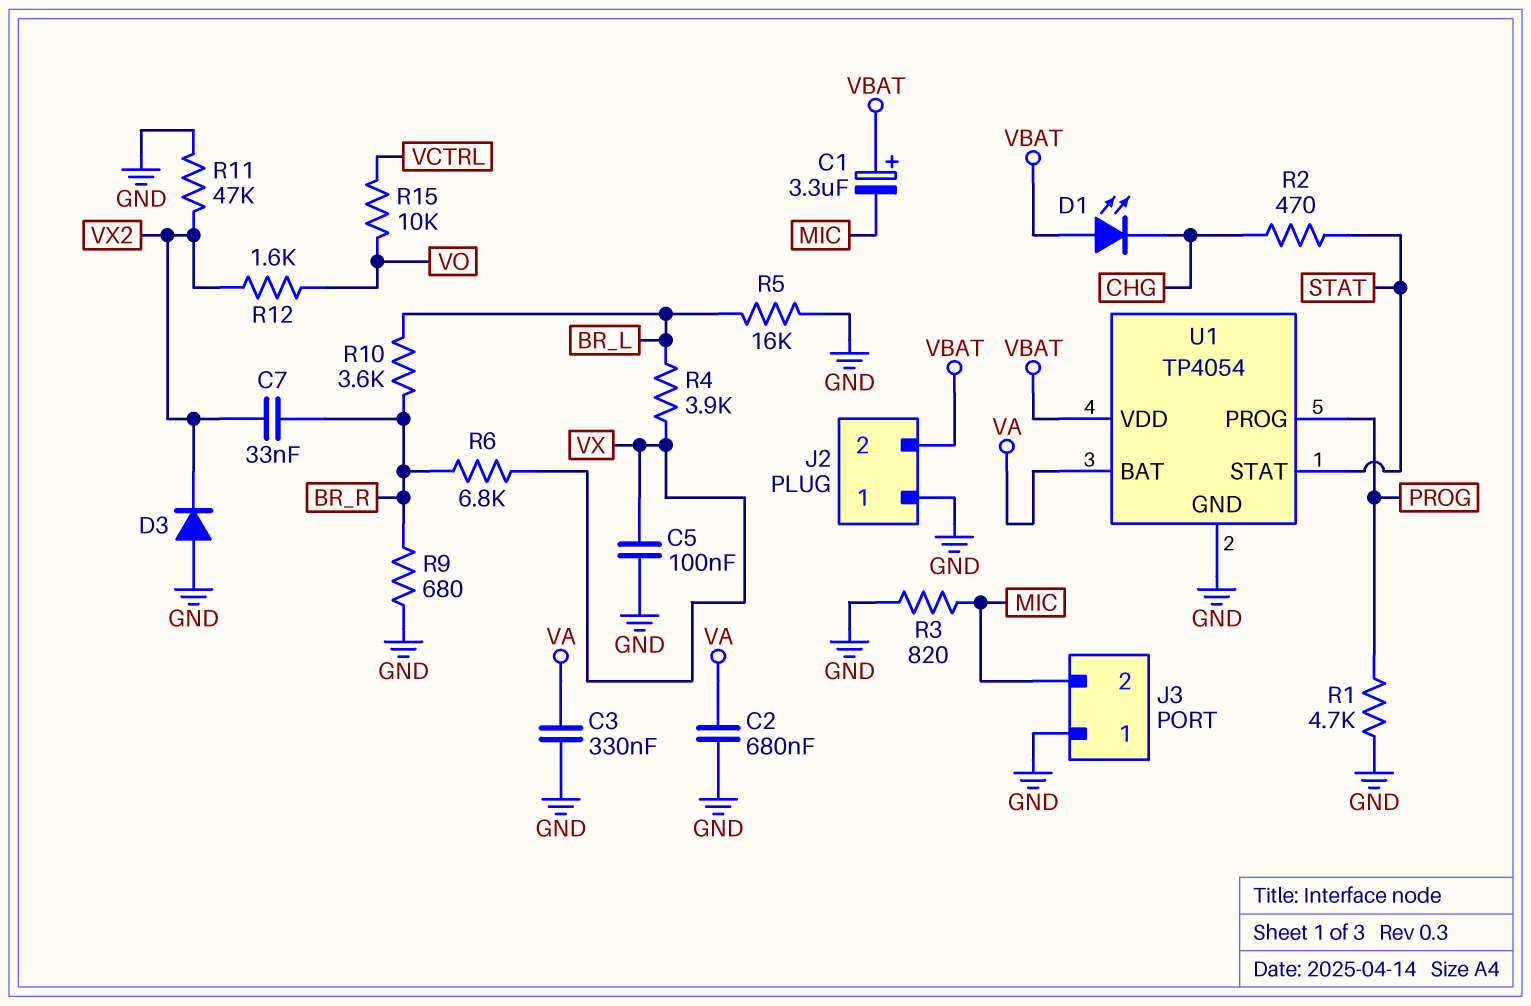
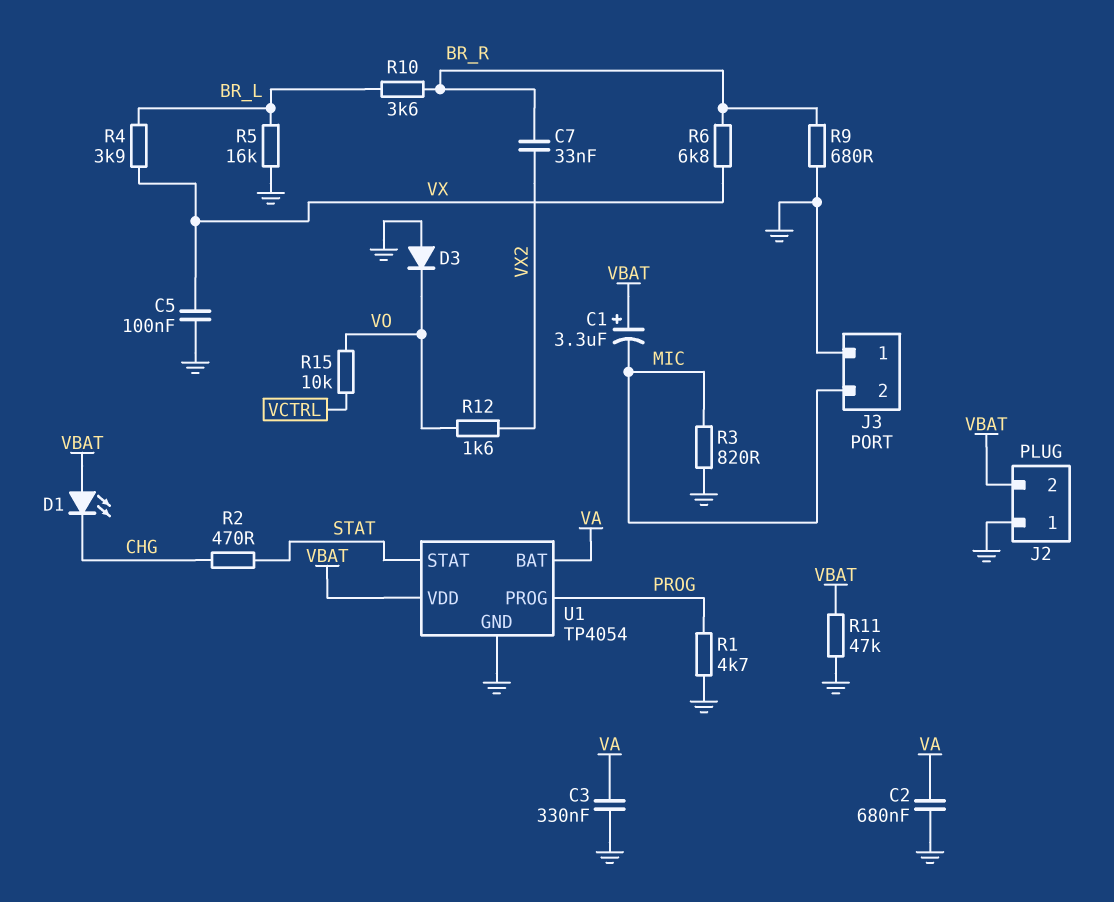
D3: diode (A GND, K VX2) -> diode (A GND, K VO)
R11: 47k (GND, VX2) -> 47k (GND, VBAT)

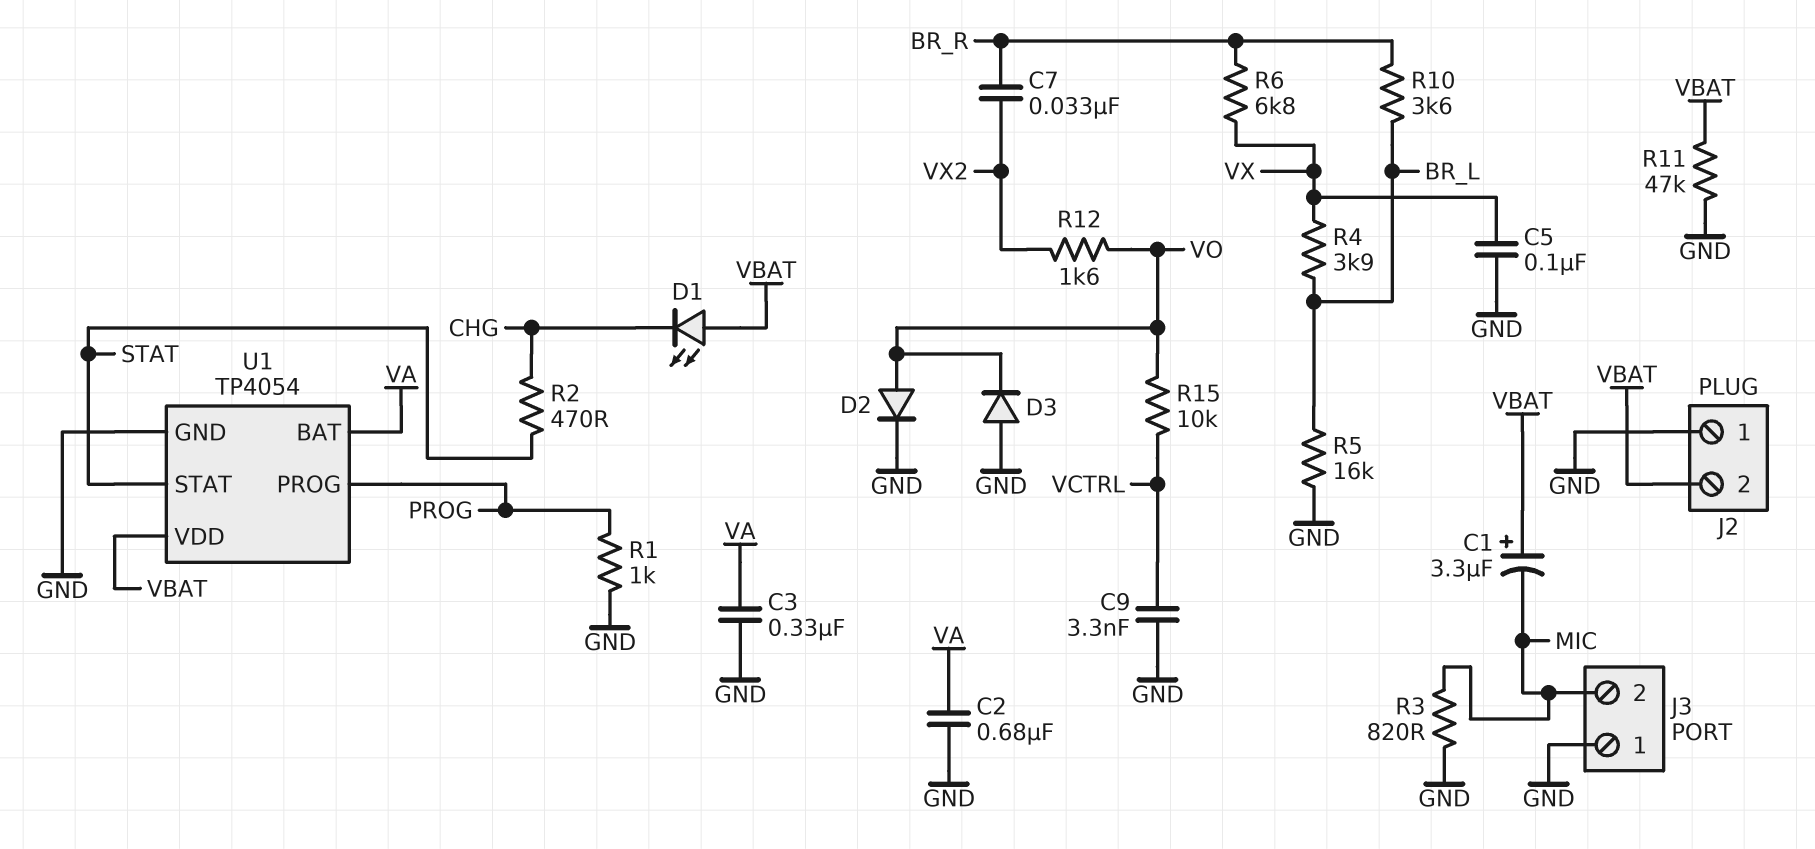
C9: none -> 3.3nF (GND, VCTRL)
D2: none -> diode (A VO, K GND)
R1: 4.7k (GND, PROG) -> 1k (GND, PROG)
R9: 680 (BR_R, GND) -> none

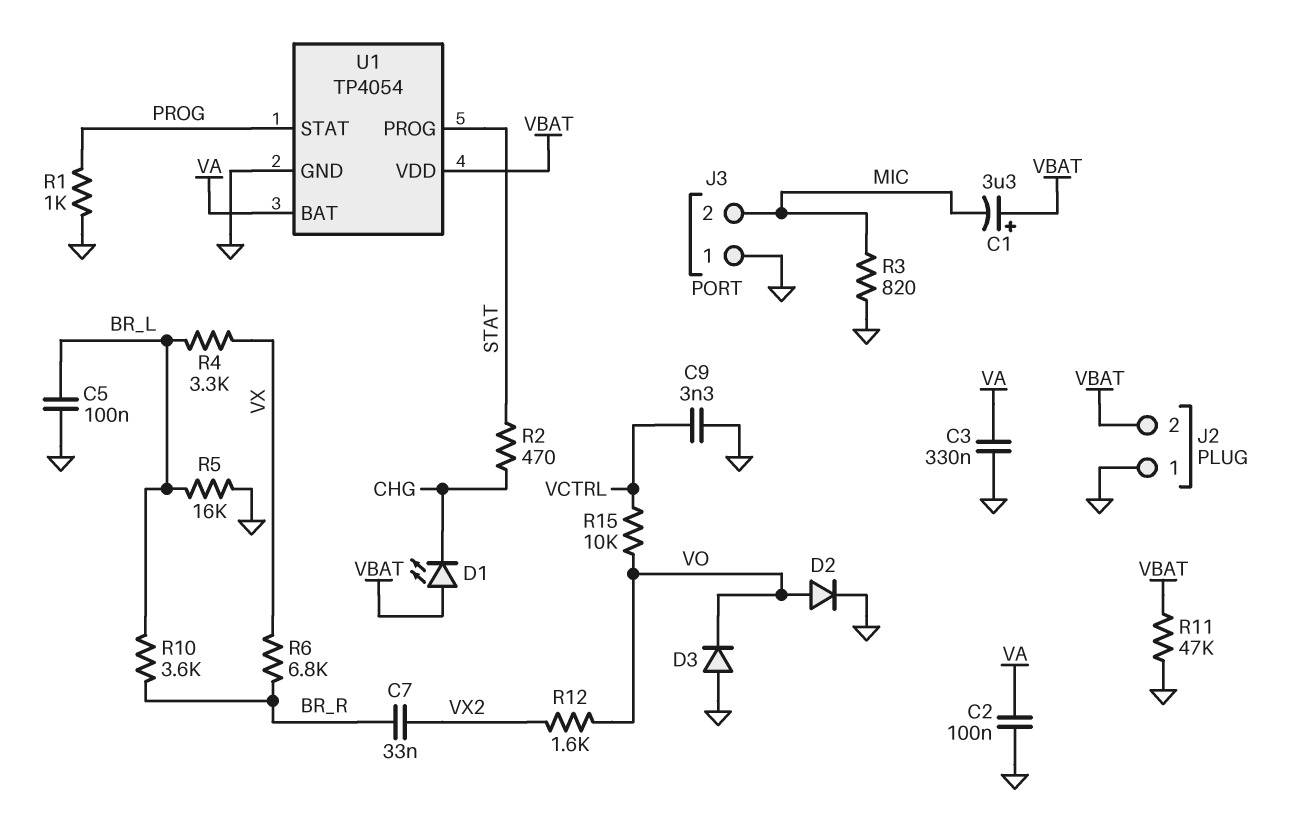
C2: 680nF (GND, VA) -> 100nF (GND, VA)
C5: 100nF (GND, VX) -> 100nF (BR_L, GND)
R4: 3.9k (BR_L, VX) -> 3.3k (BR_L, VX)
U1 pin PROG: PROG -> STAT
U1 pin STAT: STAT -> PROG

